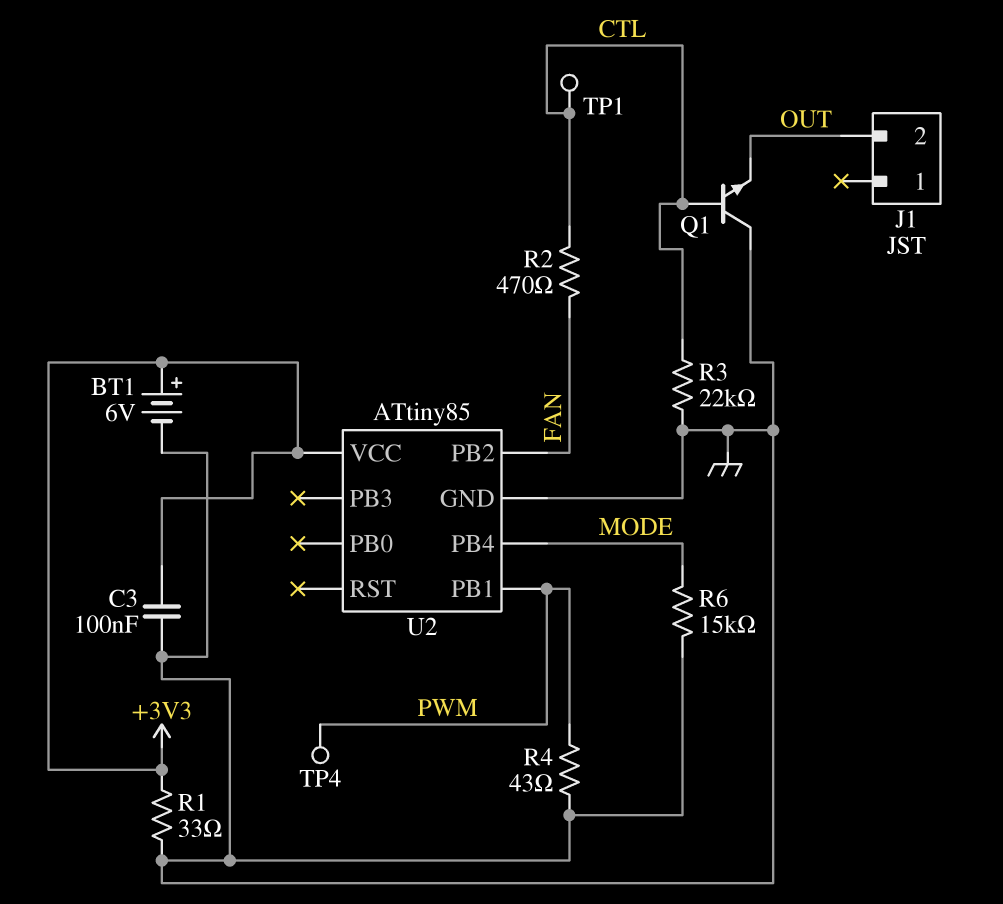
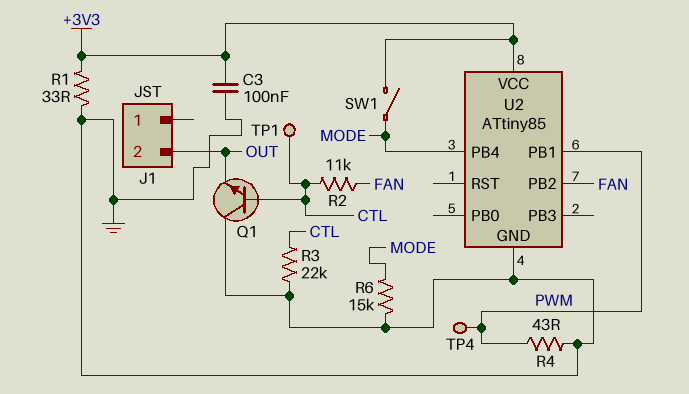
BT1: 6V (plus +3V3, minus GND) -> none
R2: 470 (CTL, FAN) -> 11k (CTL, FAN)
SW1: none -> switch (+3V3, MODE)

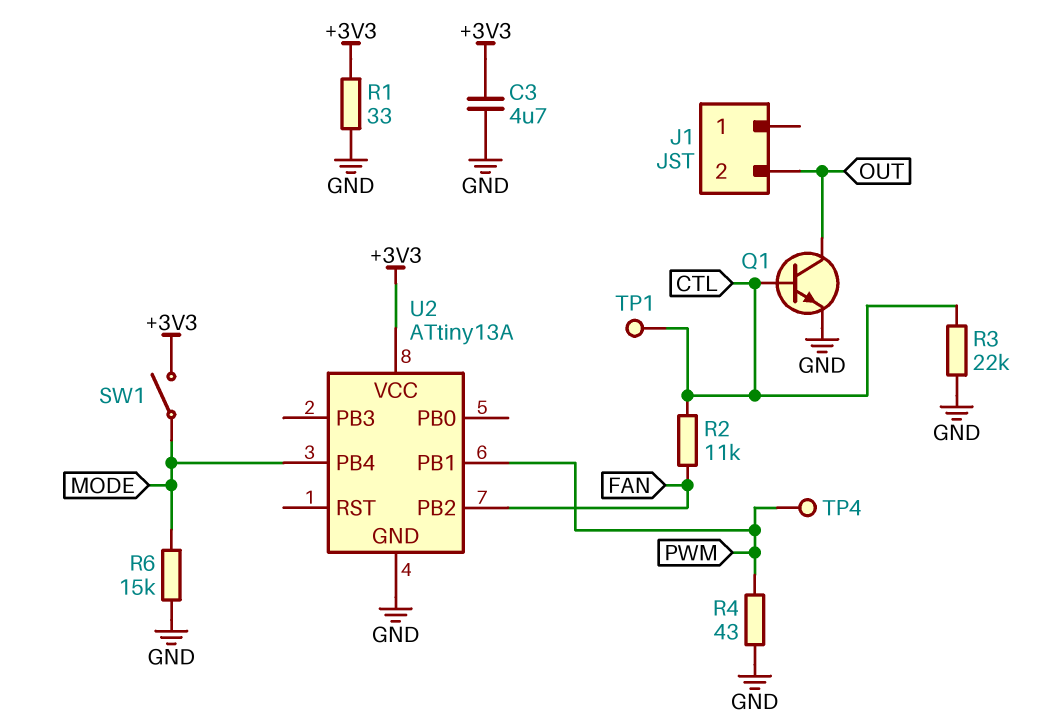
C3: 100nF (+3V3, GND) -> 4.7uF (+3V3, GND)
Q1: NPN (B CTL, C GND, E OUT) -> NPN (B CTL, C OUT, E GND)
U2: ATtiny85 -> ATtiny13A

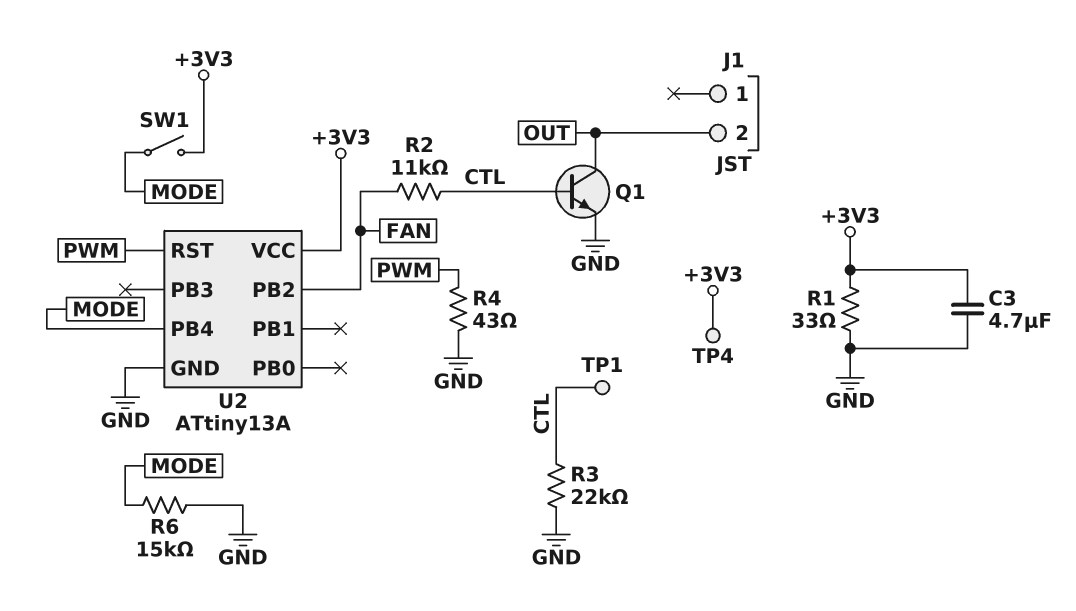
TP4: test point (PWM) -> test point (+3V3)
U2 pin PB1: PWM -> none
U2 pin RST: none -> PWM

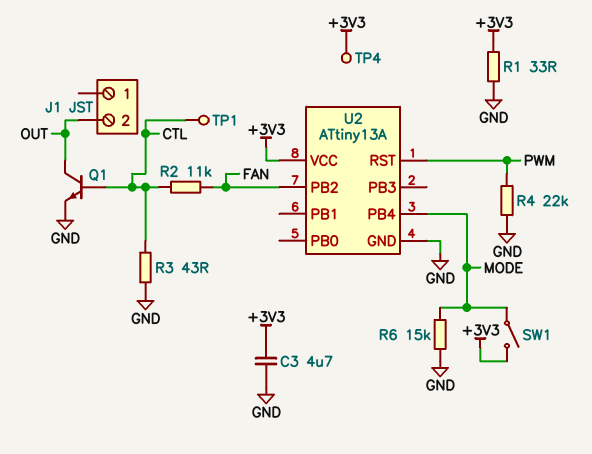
R3: 22k (CTL, GND) -> 43 (CTL, GND)
R4: 43 (GND, PWM) -> 22k (GND, PWM)

